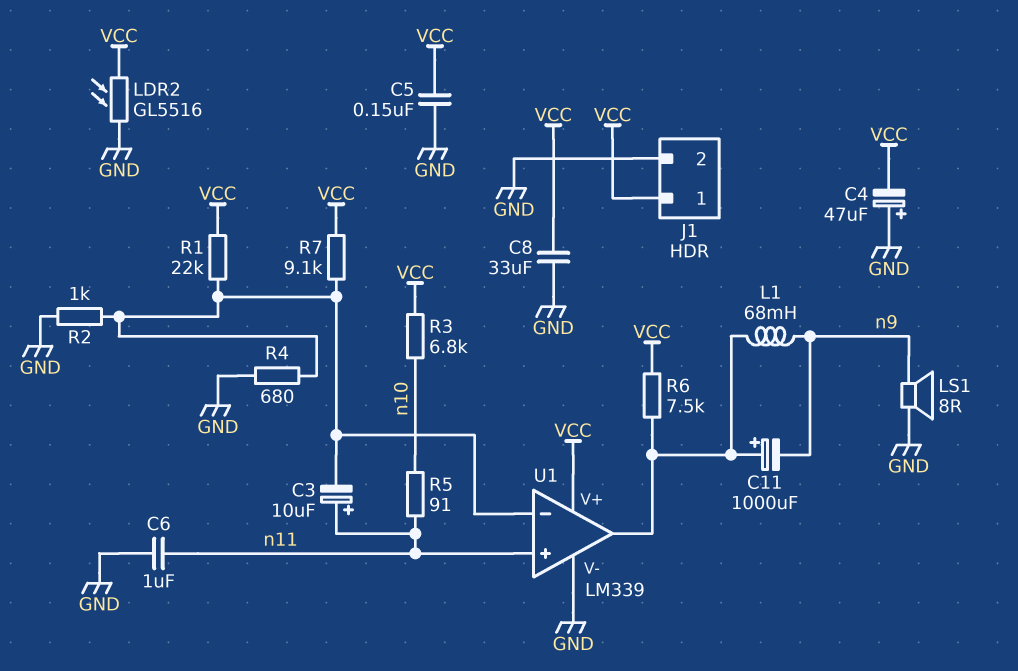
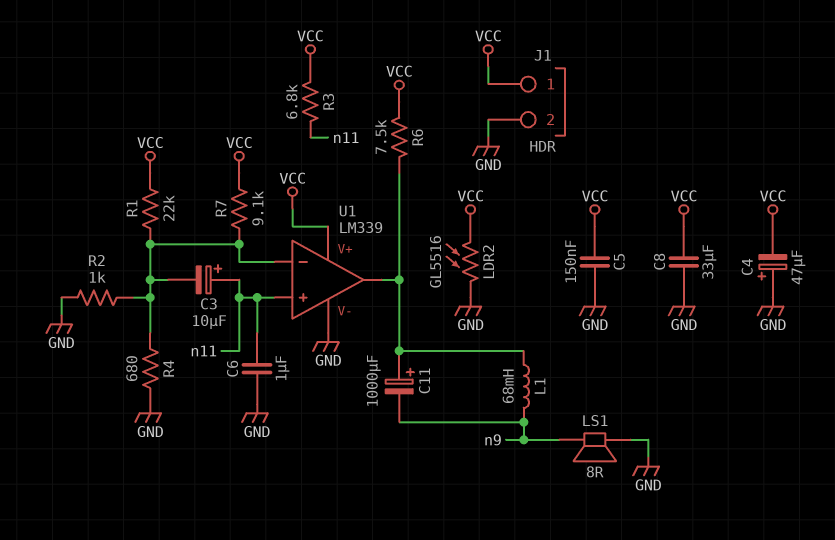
R3: 6.8k (VCC, n10) -> 6.8k (VCC, n11)
R5: 91 (n10, n11) -> none

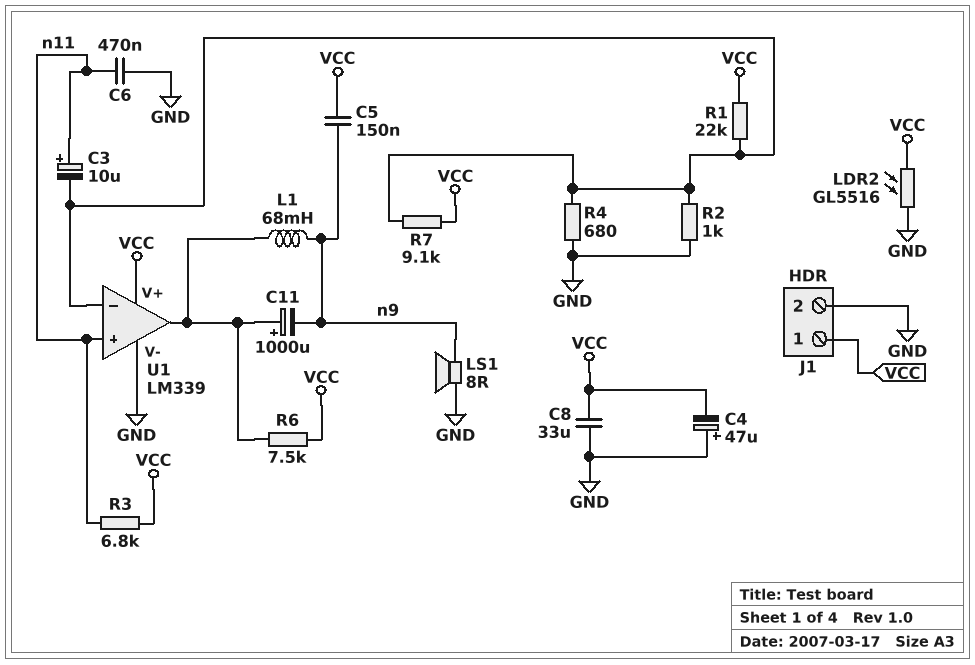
C5: 150nF (GND, VCC) -> 150nF (VCC, n9)
C6: 1uF (GND, n11) -> 470nF (GND, n11)

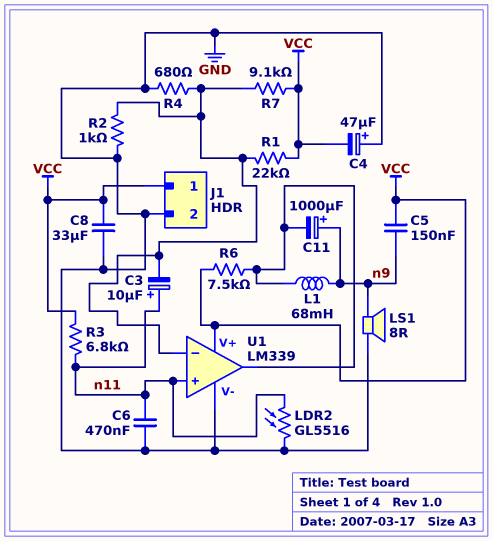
C11: 1000uF (plus U1/out, minus n9) -> 1000uF (plus n9, minus U1/out)
LDR2: GL5516 (GND, VCC) -> GL5516 (GND, n11)

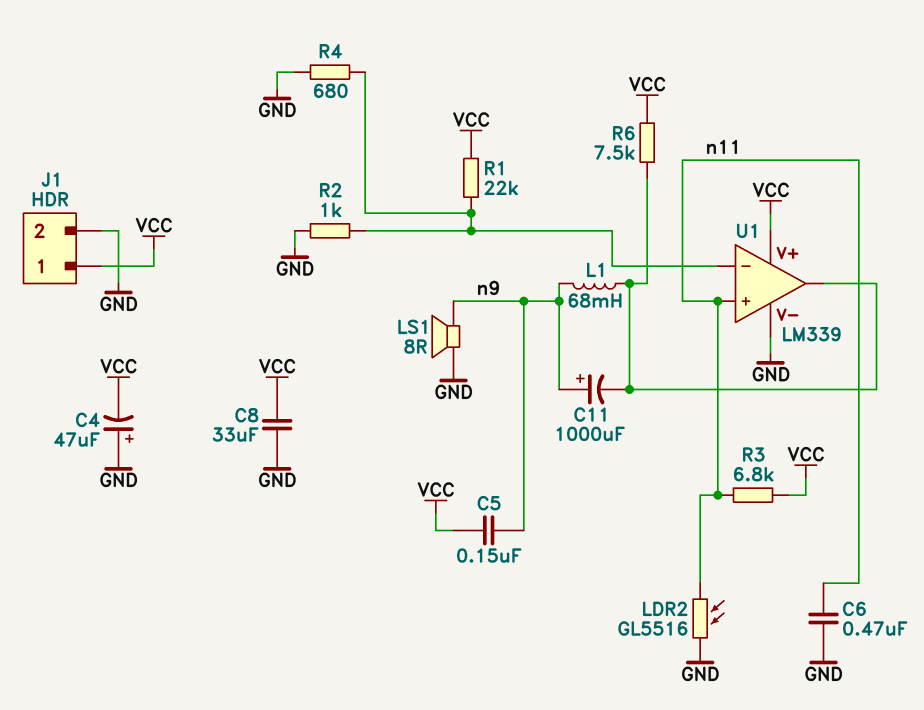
C3: 10uF (plus n11, minus U1/in-) -> none
R7: 9.1k (U1/in-, VCC) -> none

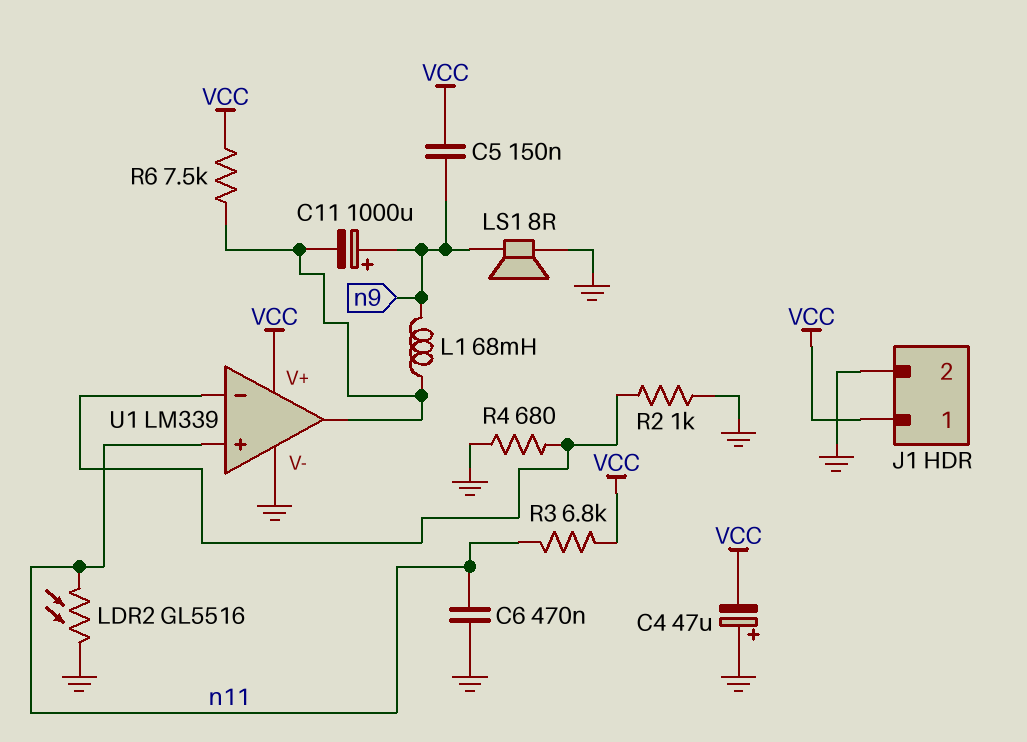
C8: 33uF (GND, VCC) -> none
R1: 22k (U1/in-, VCC) -> none

